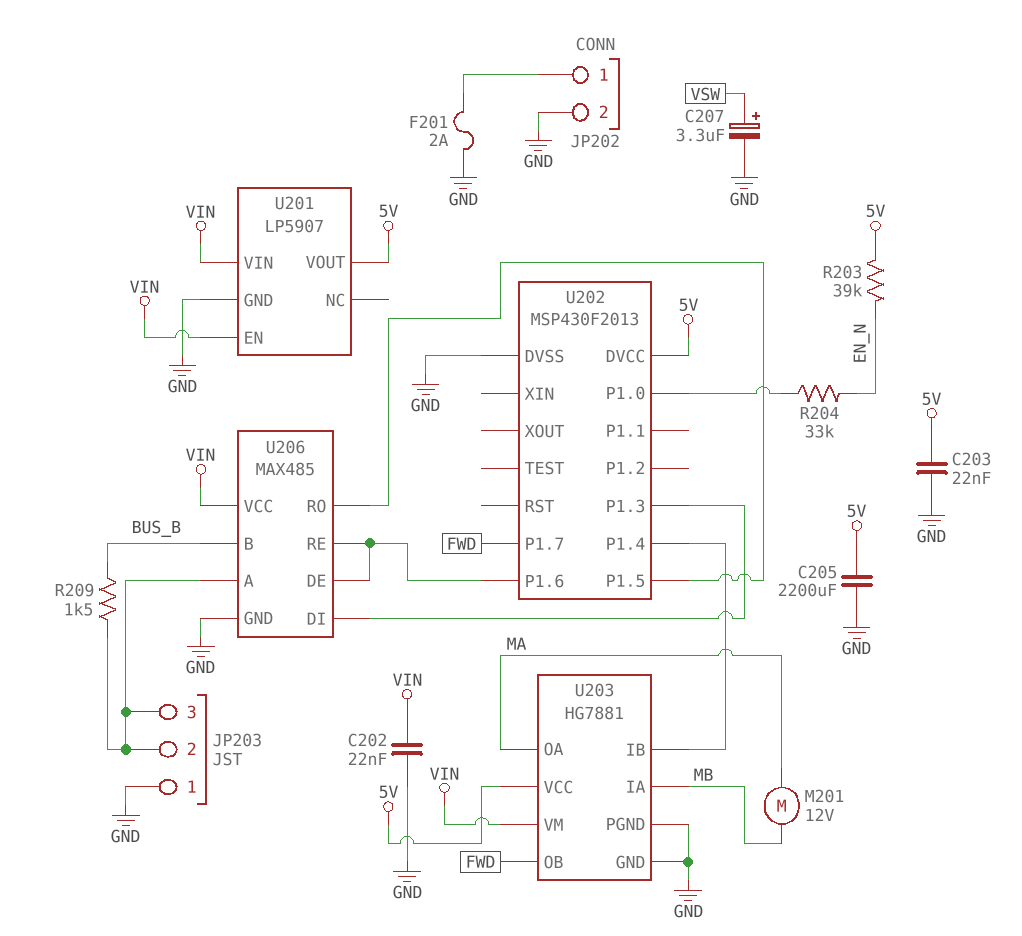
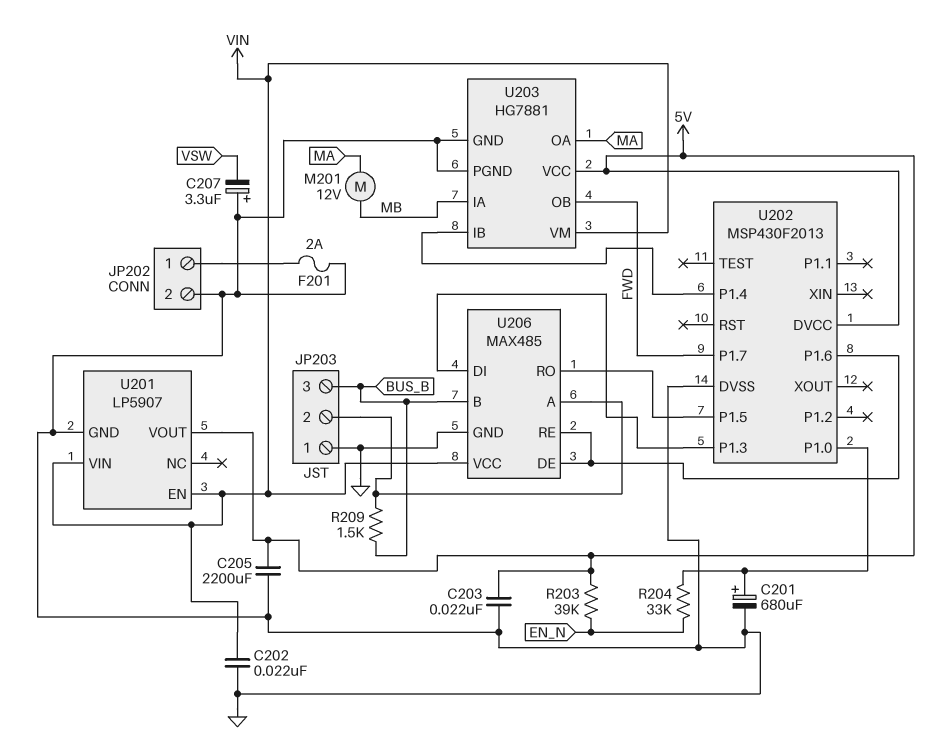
C201: none -> 680uF (plus U202/P1.0, minus GND)
C207: 3.3uF (plus VSW, minus GND) -> 3.3uF (plus GND, minus VSW)
JP203 pin 3: JP203/2 -> BUS_B

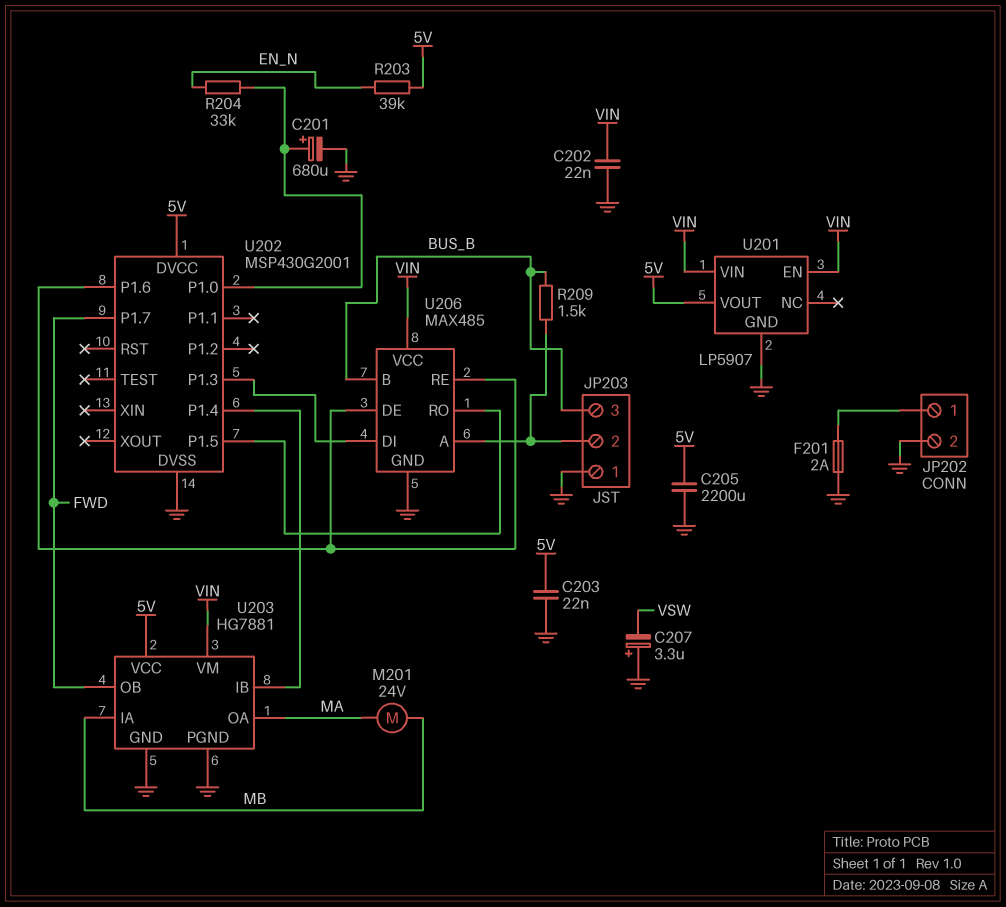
M201: motor 12V (MA, MB) -> motor 24V (MA, MB)
U202: MSP430F2013 -> MSP430G2001

